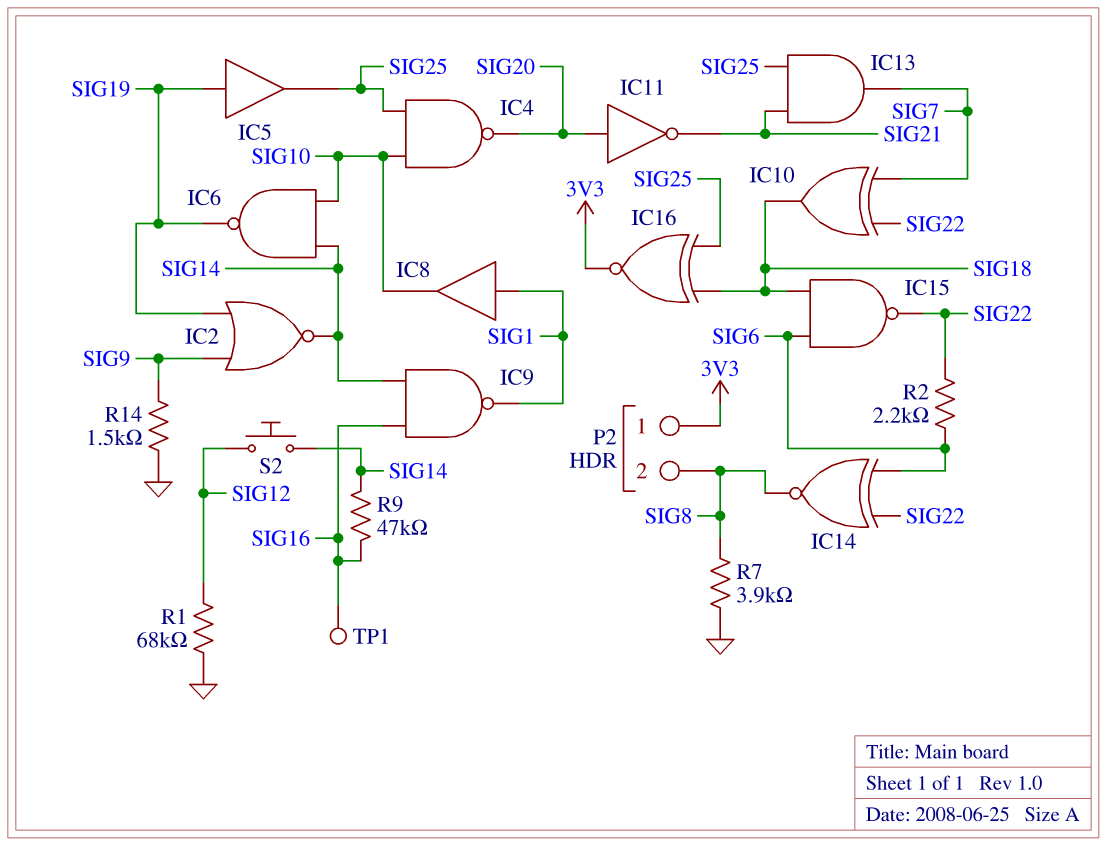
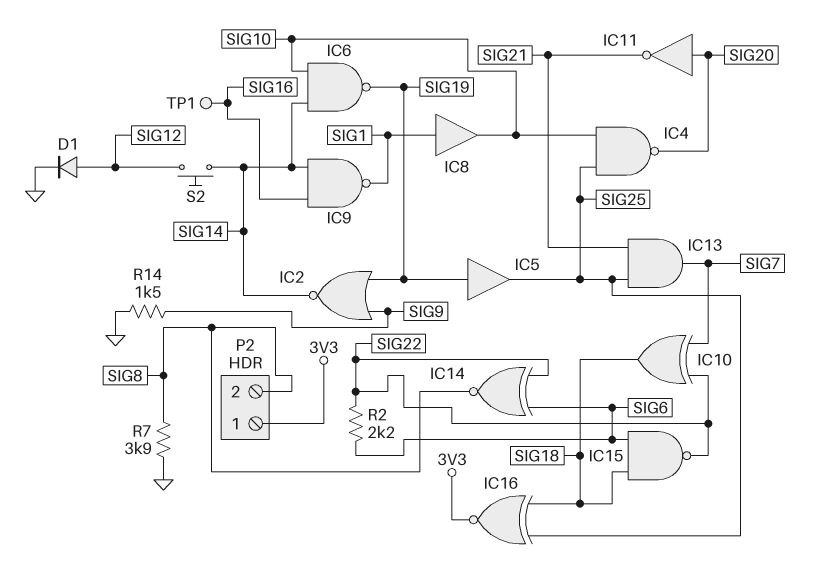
D1: none -> diode (A SIG12, K GND)
R1: 68k (GND, SIG12) -> none
R9: 47k (SIG14, SIG16) -> none

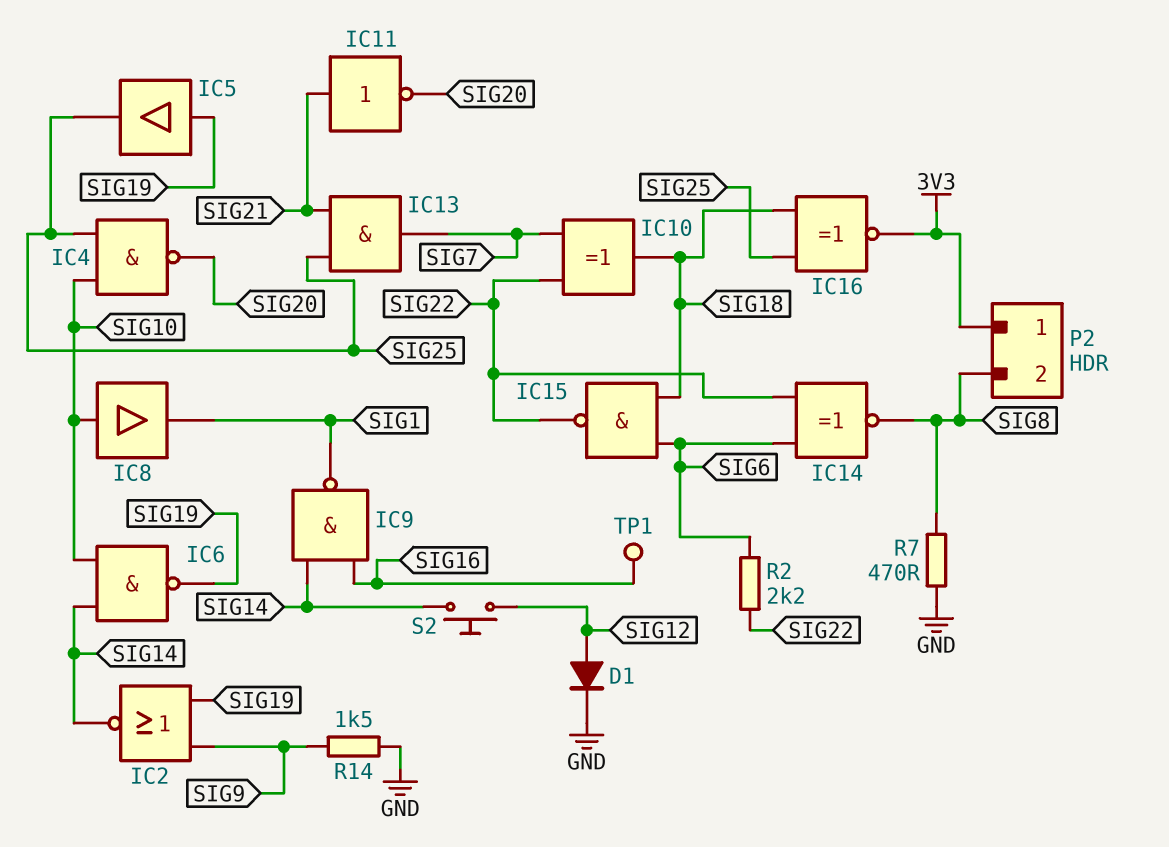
IC8: buffer (in SIG1, out SIG10) -> buffer (in SIG10, out SIG1)
IC11: NOT (in SIG20, out SIG21) -> NOT (in SIG21, out SIG20)
R7: 3.9k (GND, SIG8) -> 470 (GND, SIG8)

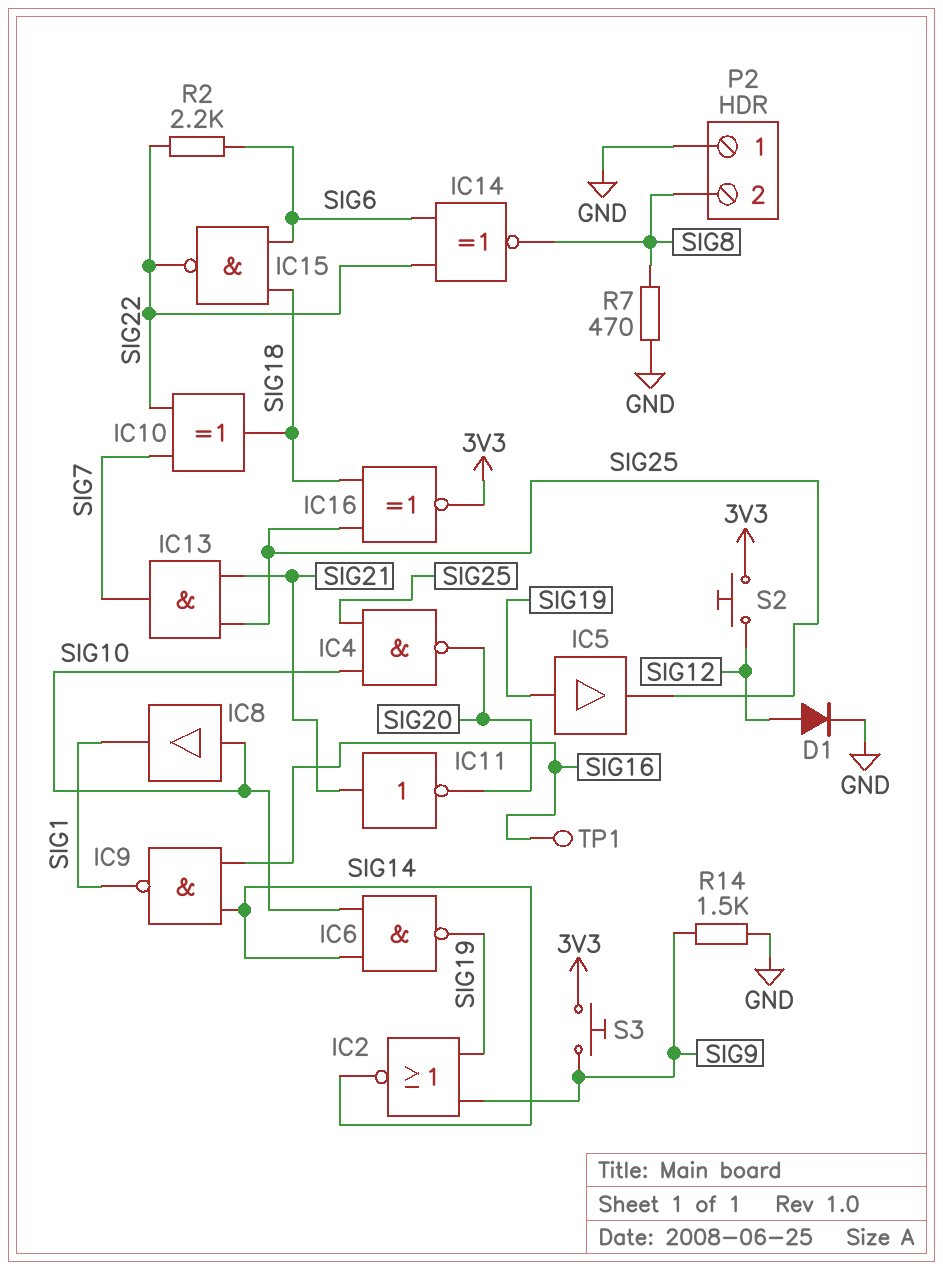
P2 pin 1: 3V3 -> GND
S2: button (SIG12, SIG14) -> button (3V3, SIG12)
S3: none -> button (3V3, SIG9)

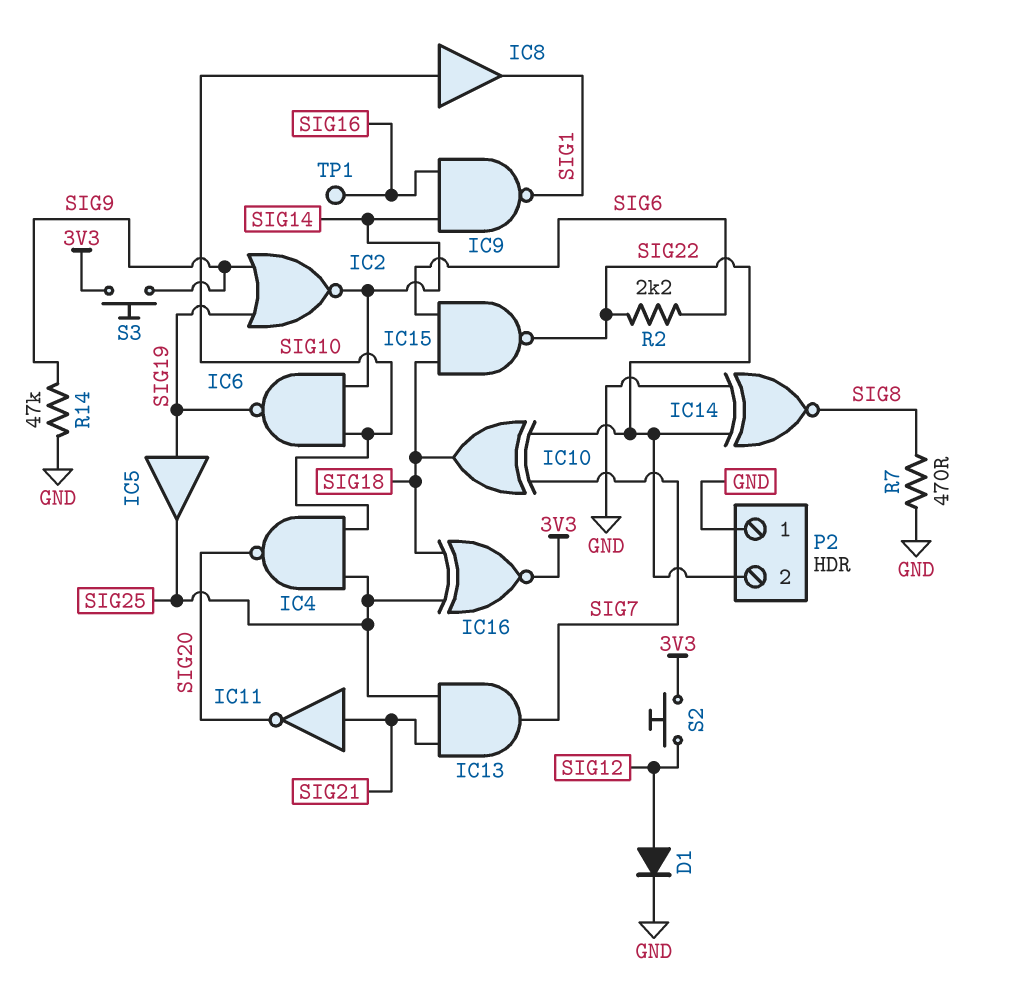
IC14: XNOR (in SIG6, in SIG22, out SIG8) -> XNOR (in GND, in SIG22, out SIG8)
P2 pin 2: SIG8 -> SIG22
R14: 1.5k (GND, SIG9) -> 47k (GND, SIG9)

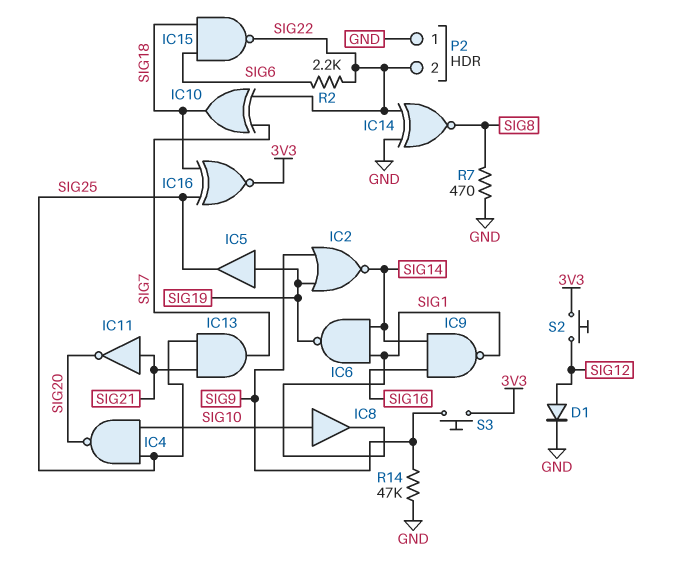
IC6: NAND (in SIG10, in SIG14, out SIG19) -> NAND (in SIG1, in SIG14, out SIG19)
TP1: test point (SIG16) -> none

